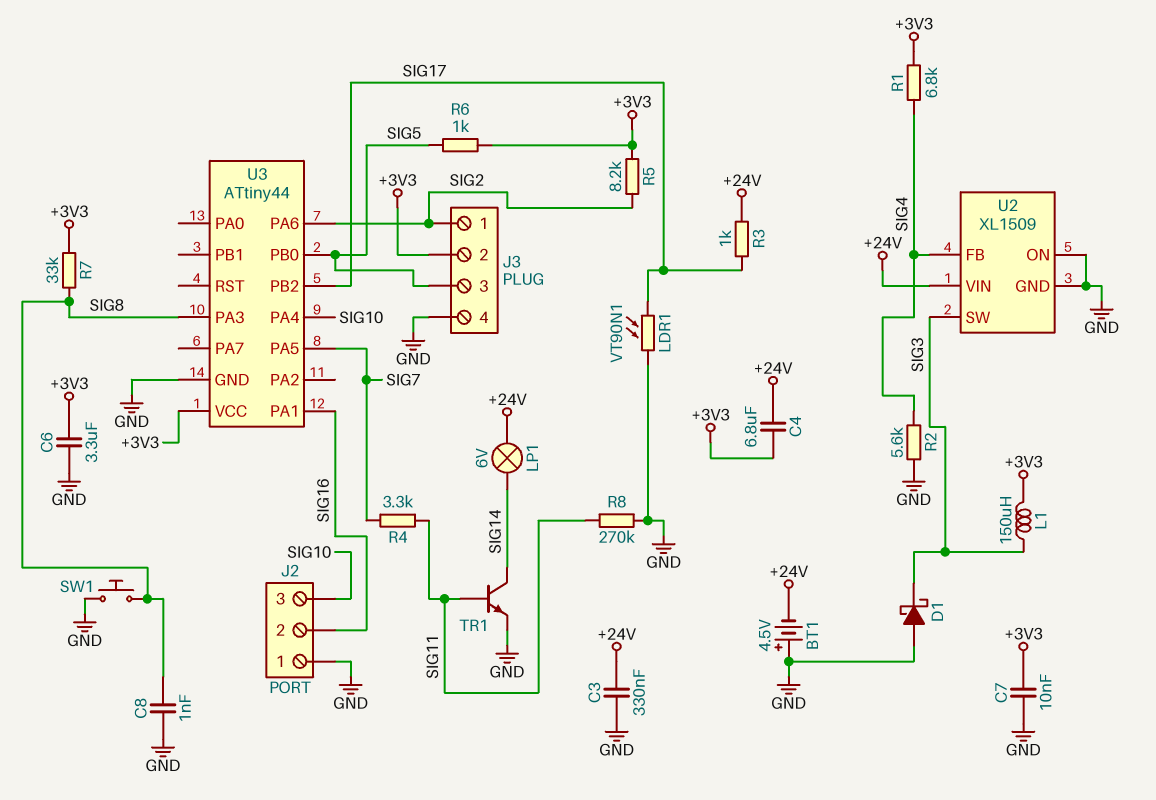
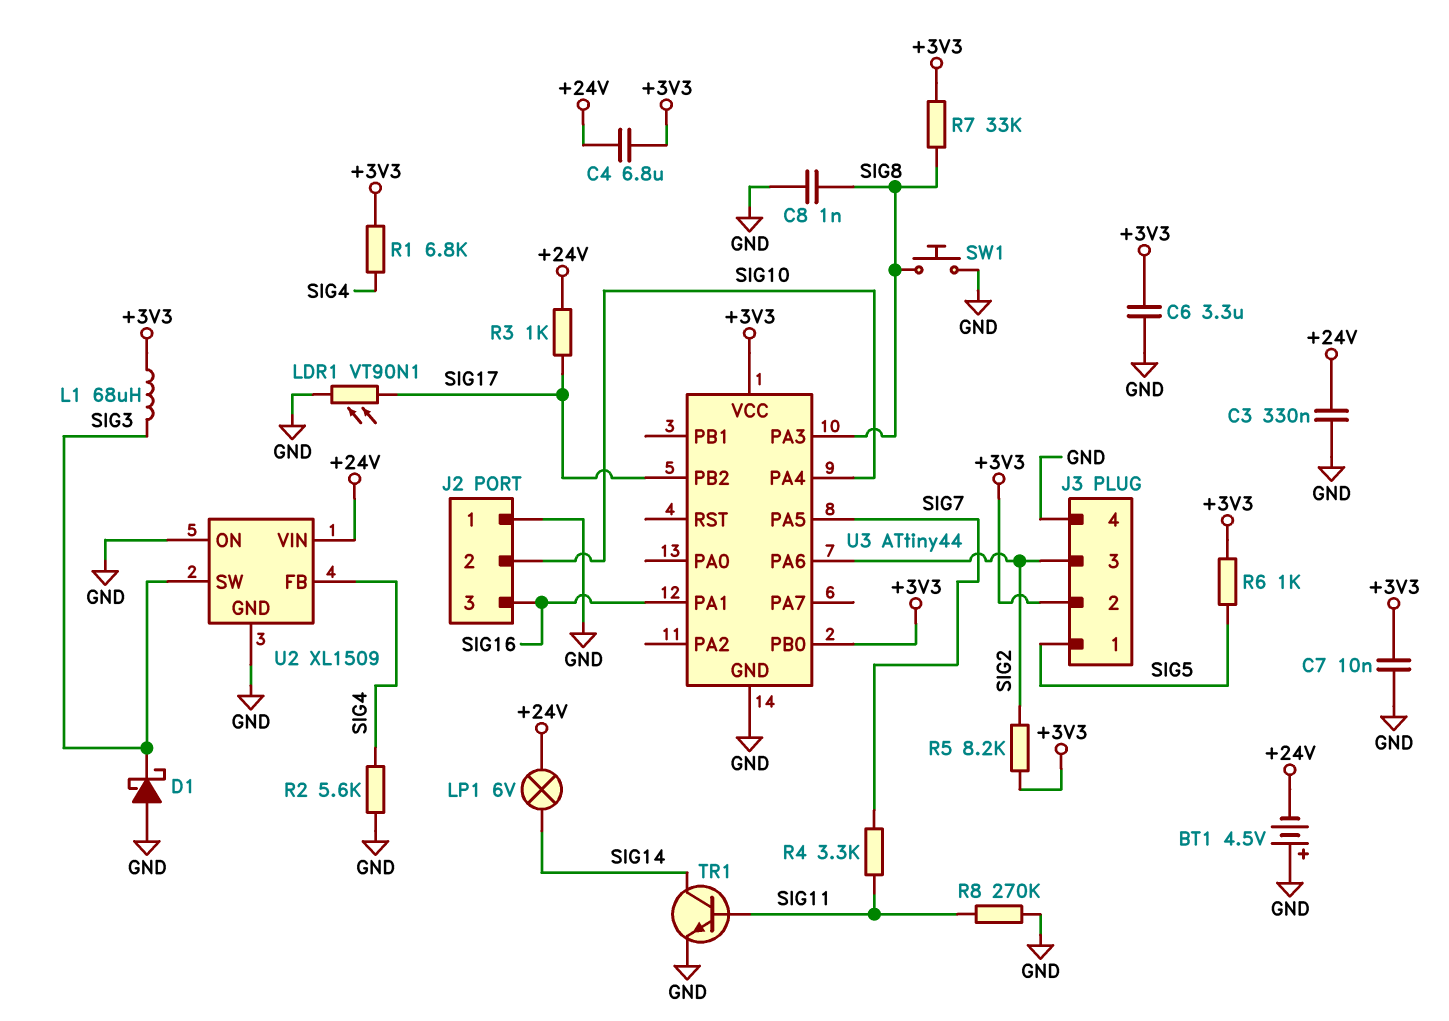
J2 pin 2: SIG16 -> SIG10
J2 pin 3: SIG10 -> SIG16
J3 pin 1: SIG2 -> SIG5
J3 pin 3: SIG5 -> SIG2
L1: 150uH (+3V3, SIG3) -> 68uH (+3V3, SIG3)
U3 pin PB0: SIG5 -> +3V3

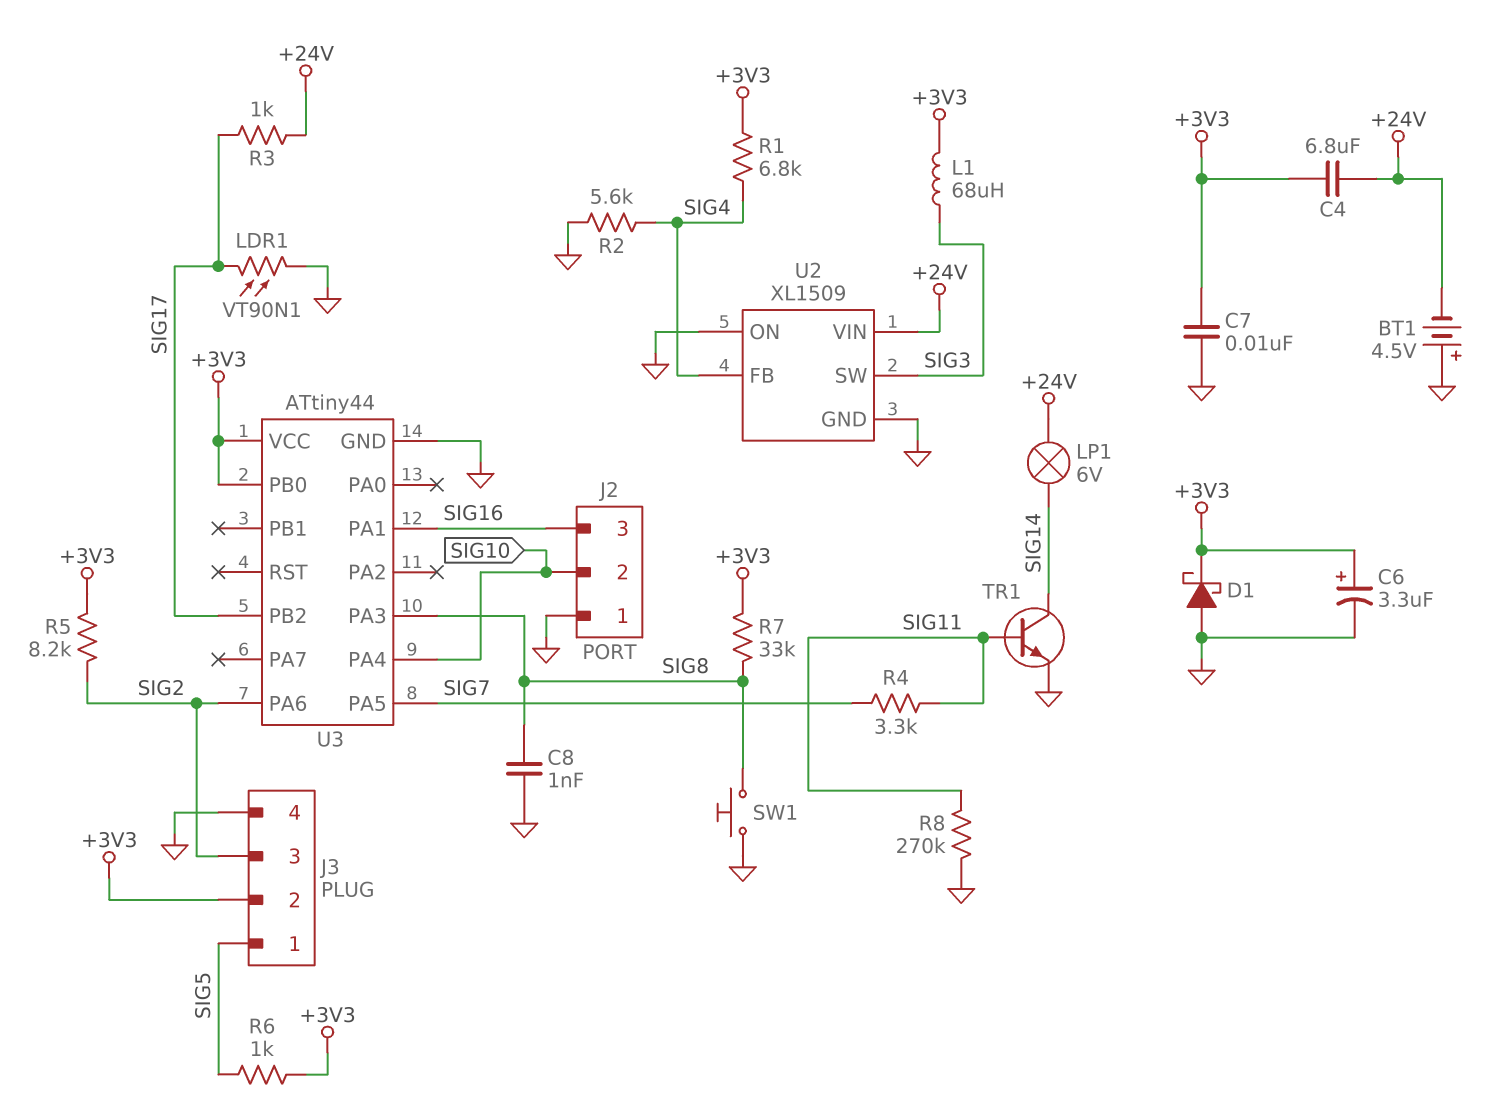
C3: 330nF (+24V, GND) -> none
C6: 3.3uF (+3V3, GND) -> 3.3uF (plus +3V3, minus GND)
D1: schottky (A GND, K SIG3) -> schottky (A GND, K +3V3)

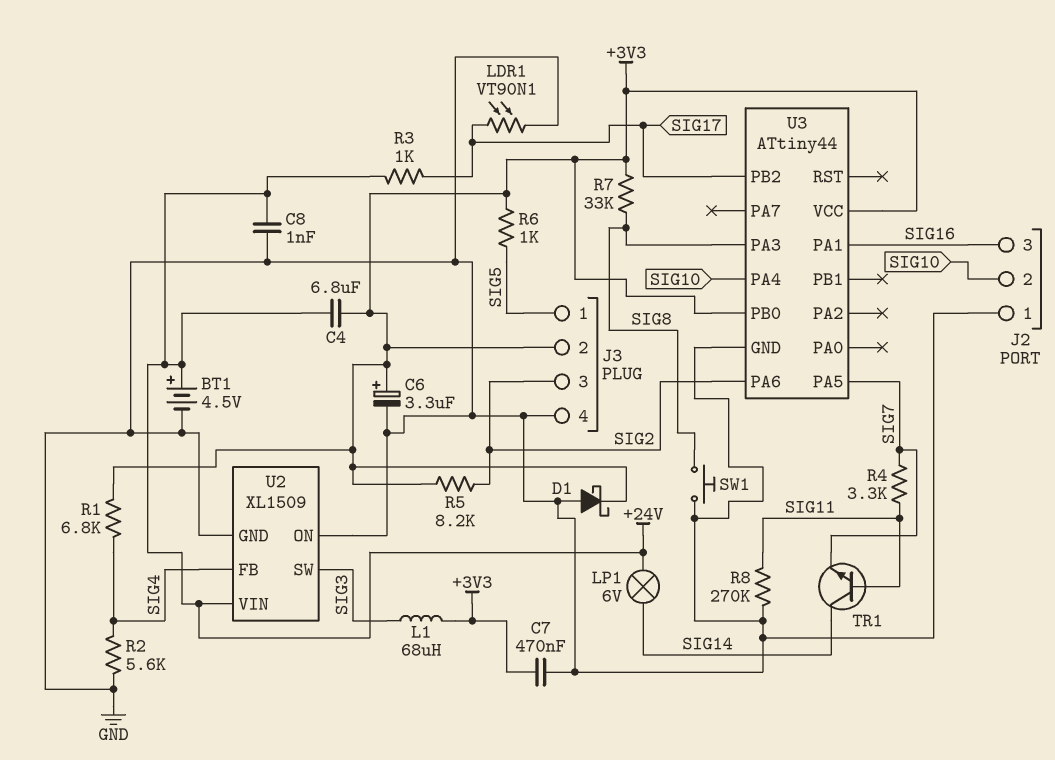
BT1: 4.5V (plus GND, minus +24V) -> 4.5V (plus +24V, minus GND)
C7: 10nF (+3V3, GND) -> 470nF (+3V3, GND)
C8: 1nF (GND, SIG8) -> 1nF (+24V, GND)
TR1: NPN (B SIG11, C SIG14, E GND) -> NPN (B SIG11, C SIG14, E SIG7)

